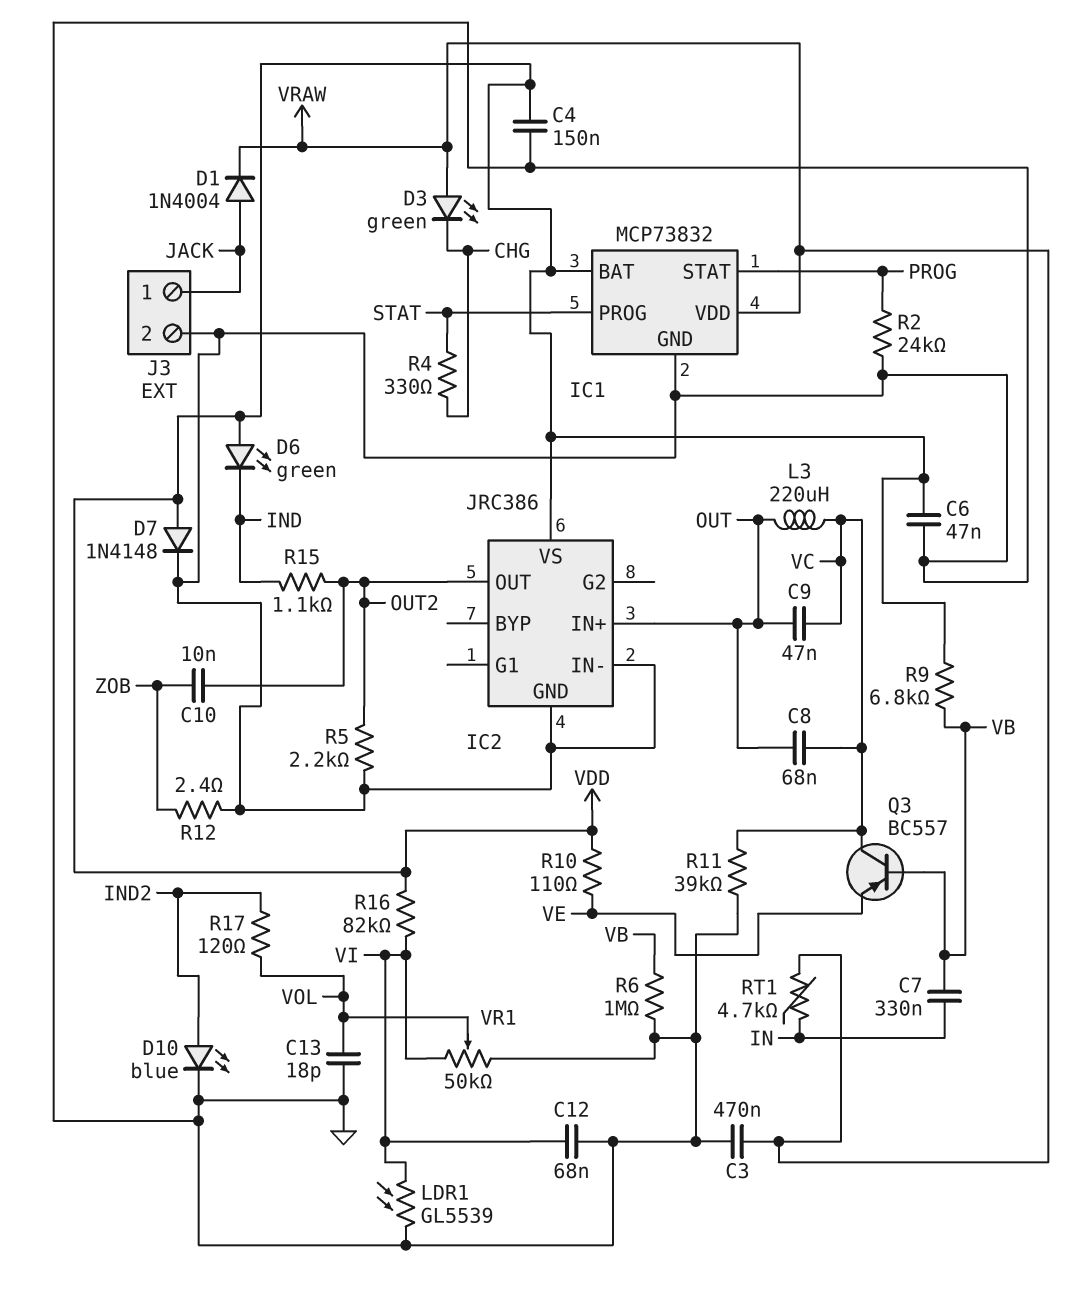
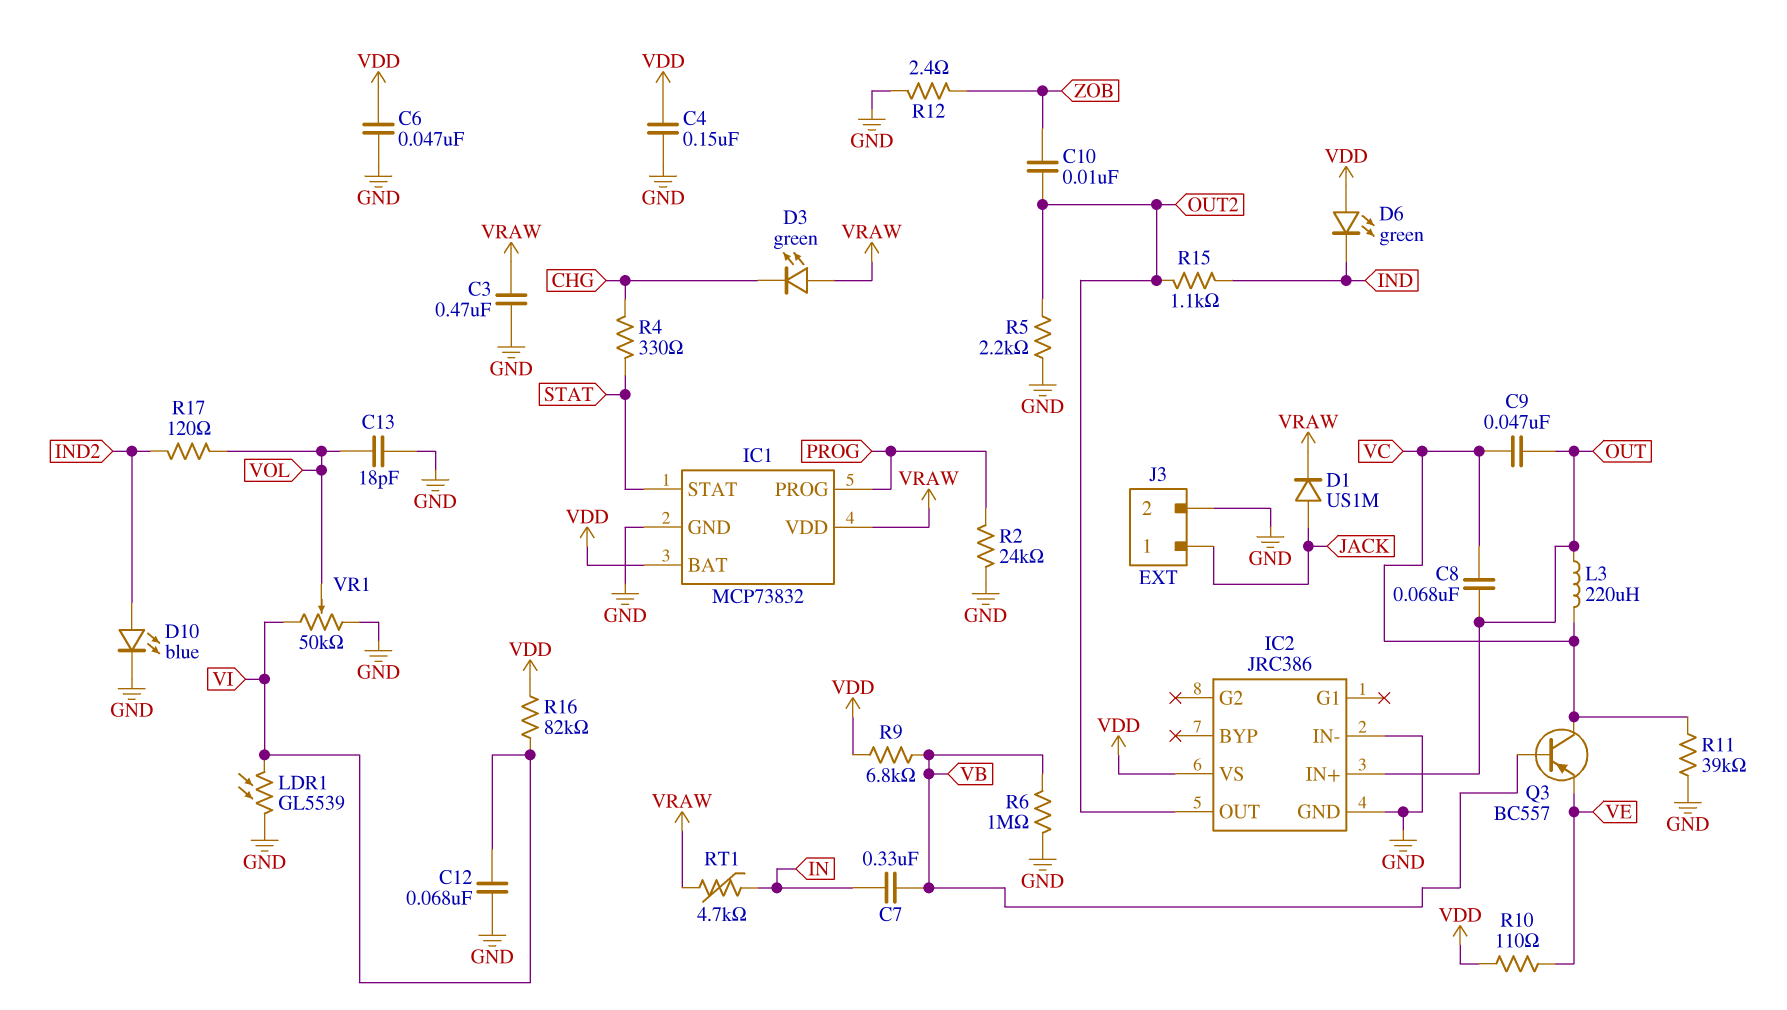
D1: diode 1N4004 (A JACK, K VRAW) -> diode US1M (A JACK, K VRAW)
D7: diode 1N4148 (A VDD, K GND) -> none
IC1 pin PROG: STAT -> PROG
IC1 pin STAT: PROG -> STAT

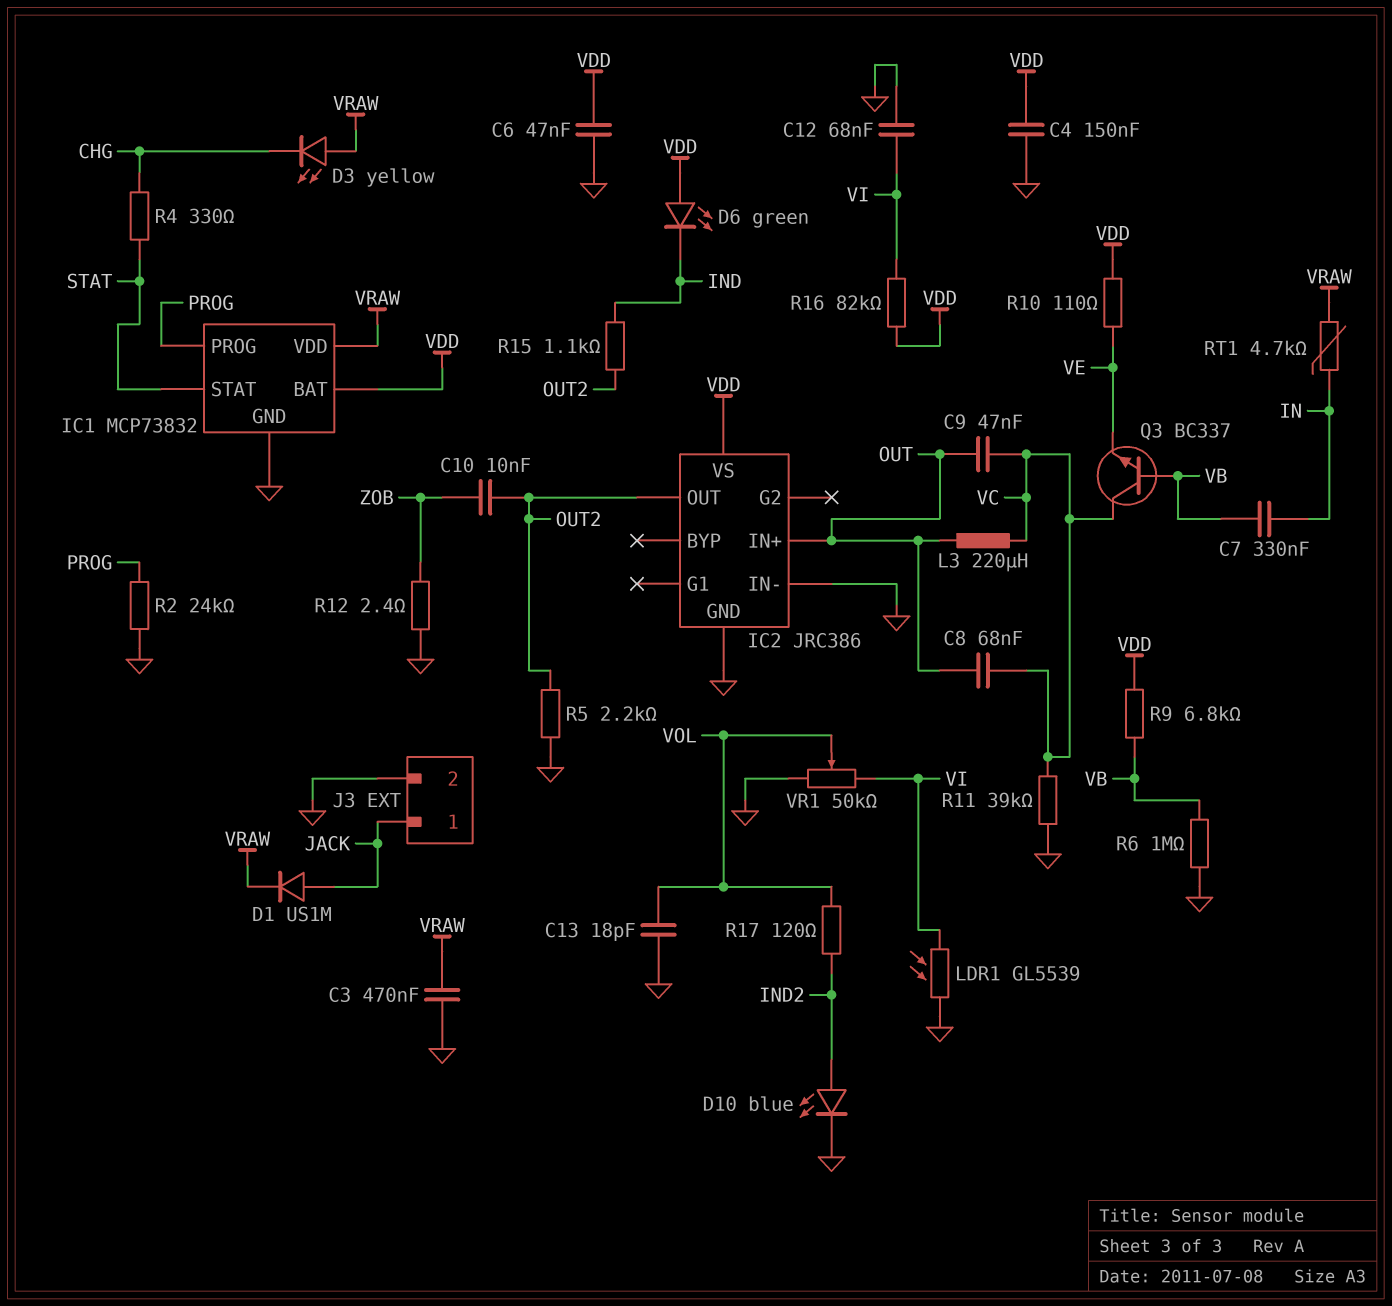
D3: LED green (A VRAW, K CHG) -> LED yellow (A VRAW, K CHG)
Q3: PNP BC557 (B VB, C VC, E VE) -> NPN BC337 (B VB, C VC, E VE)

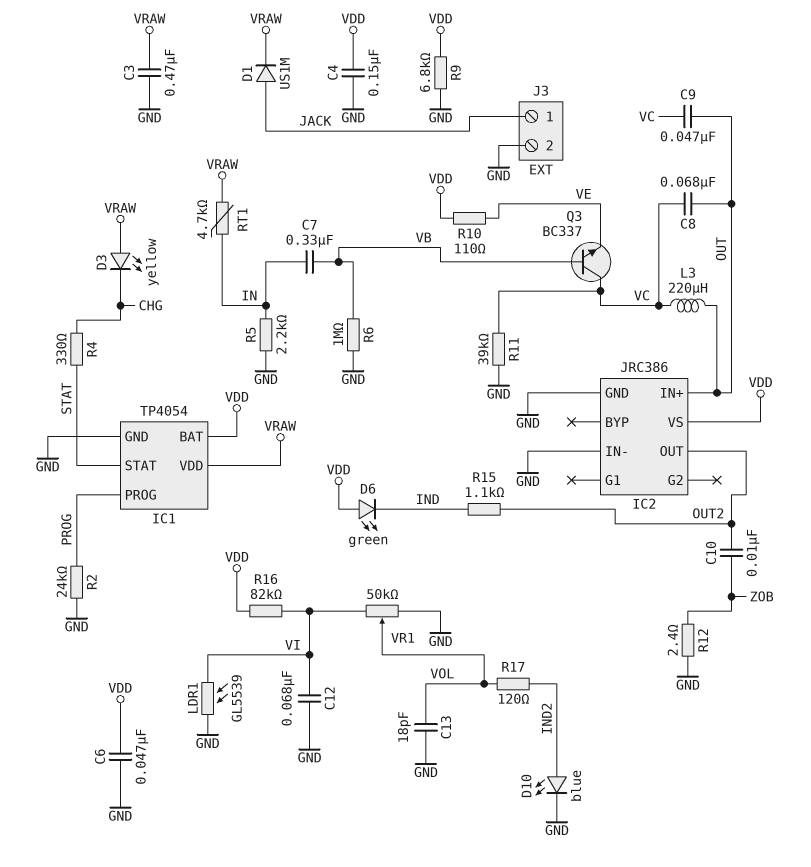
IC1: MCP73832 -> TP4054
R5: 2.2k (GND, OUT2) -> 2.2k (GND, IN)
R9: 6.8k (VB, VDD) -> 6.8k (GND, VDD)

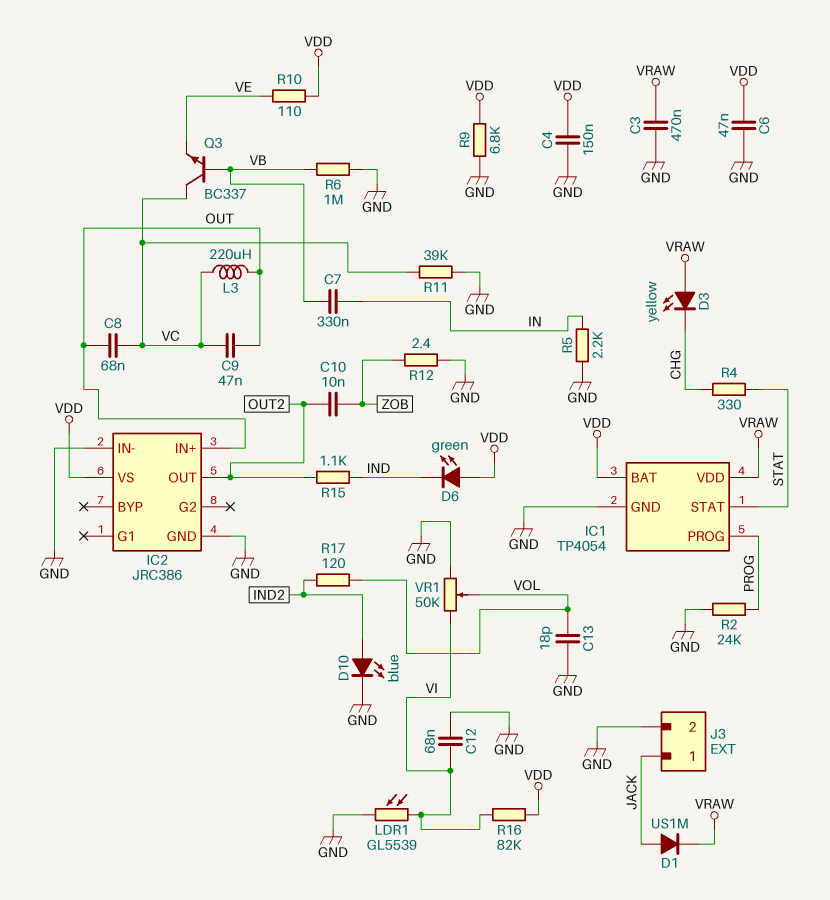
RT1: 4.7k (IN, VRAW) -> none

